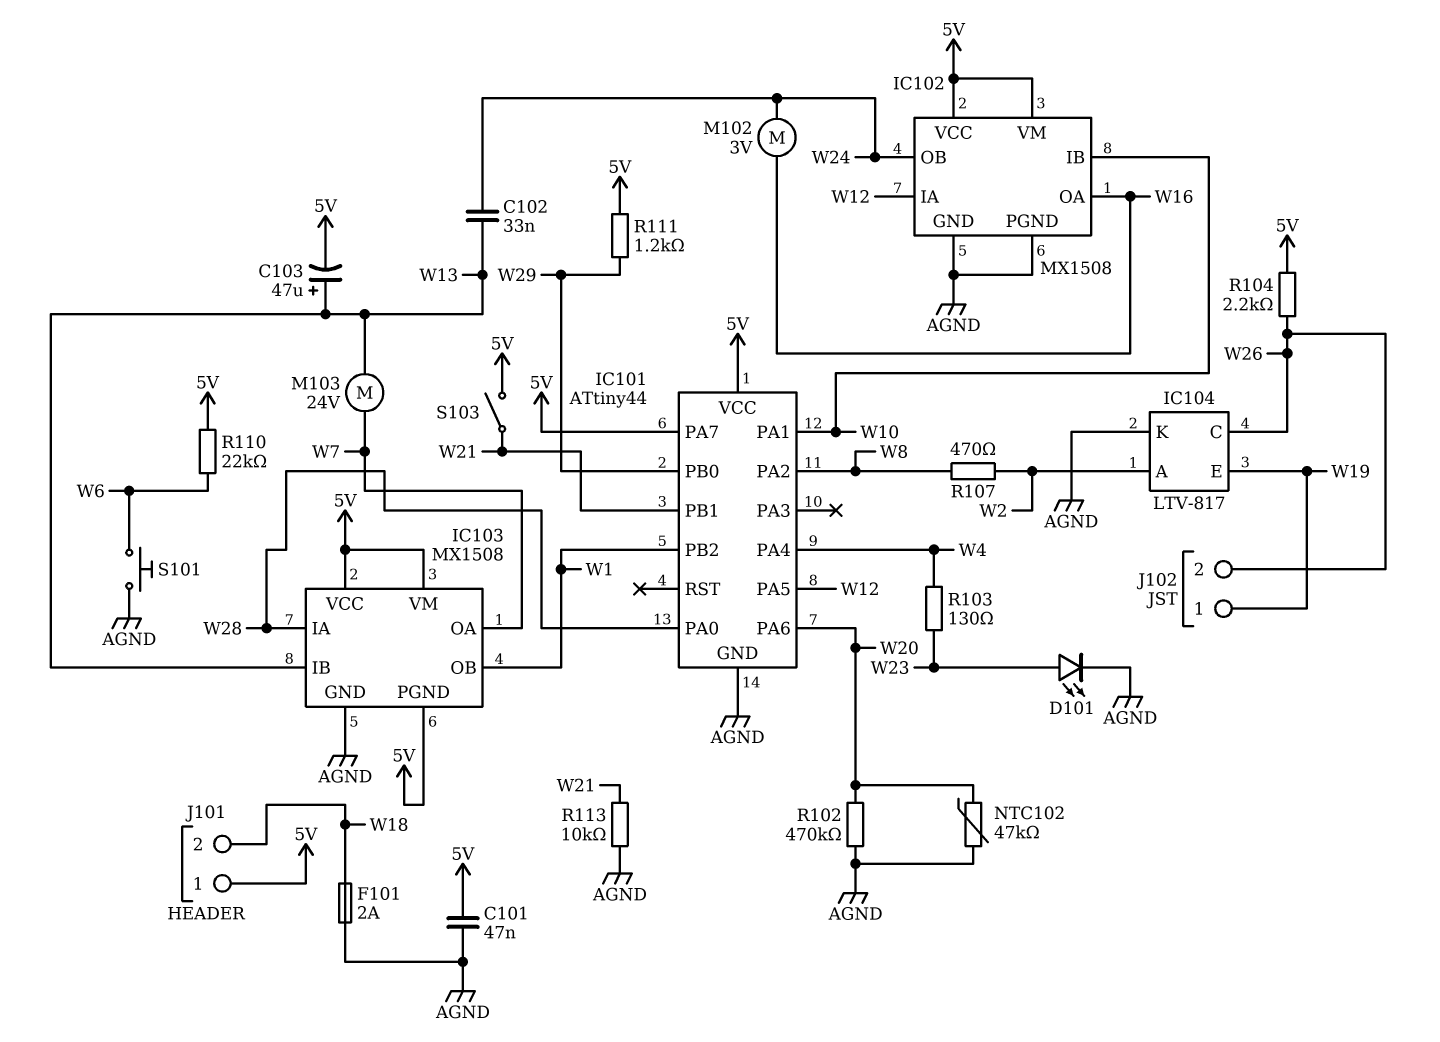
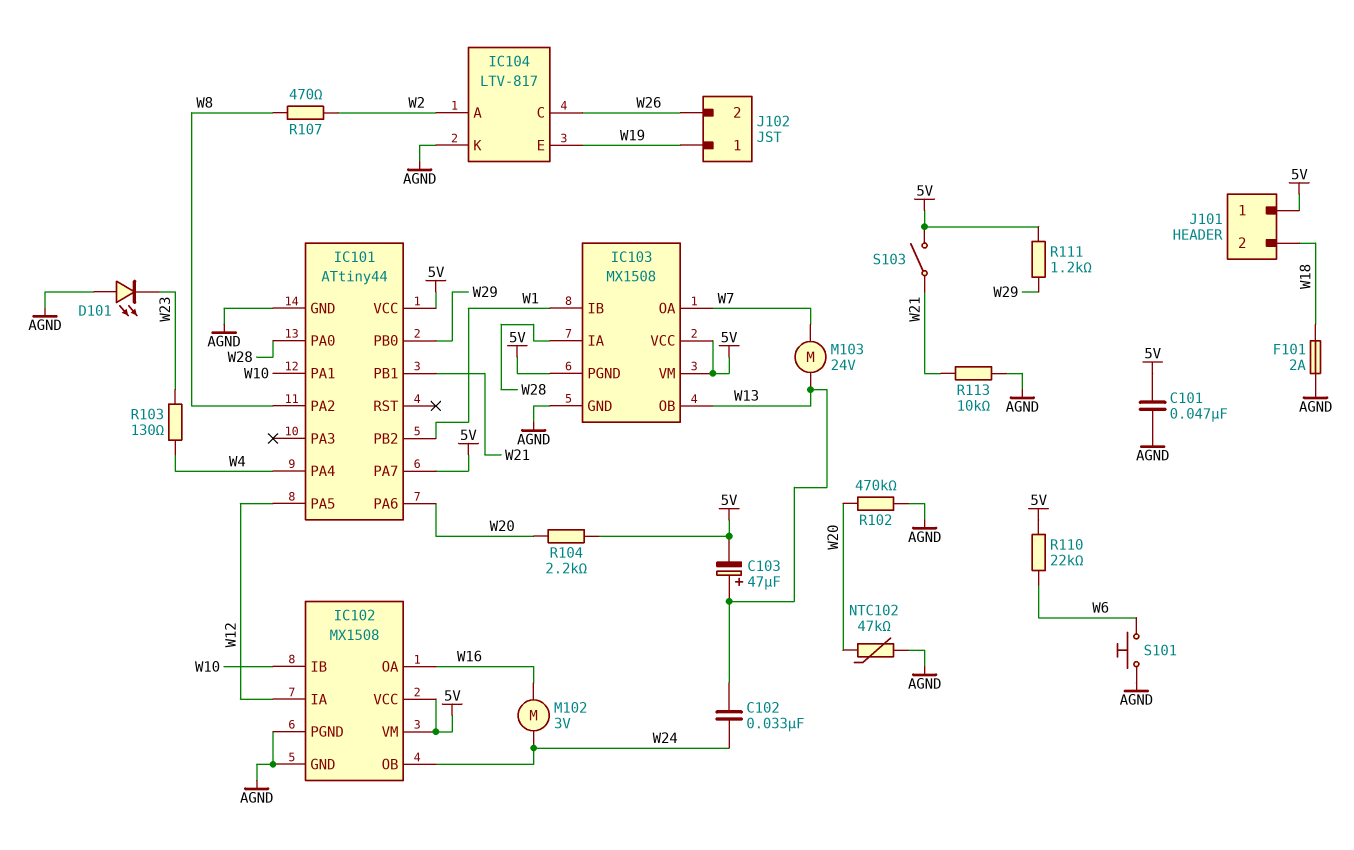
D101: LED (A W23, K AGND) -> LED (A AGND, K W23)
IC103 pin IB: W13 -> W1
IC103 pin OB: W1 -> W13
R104: 2.2k (5V, W26) -> 2.2k (5V, W20)

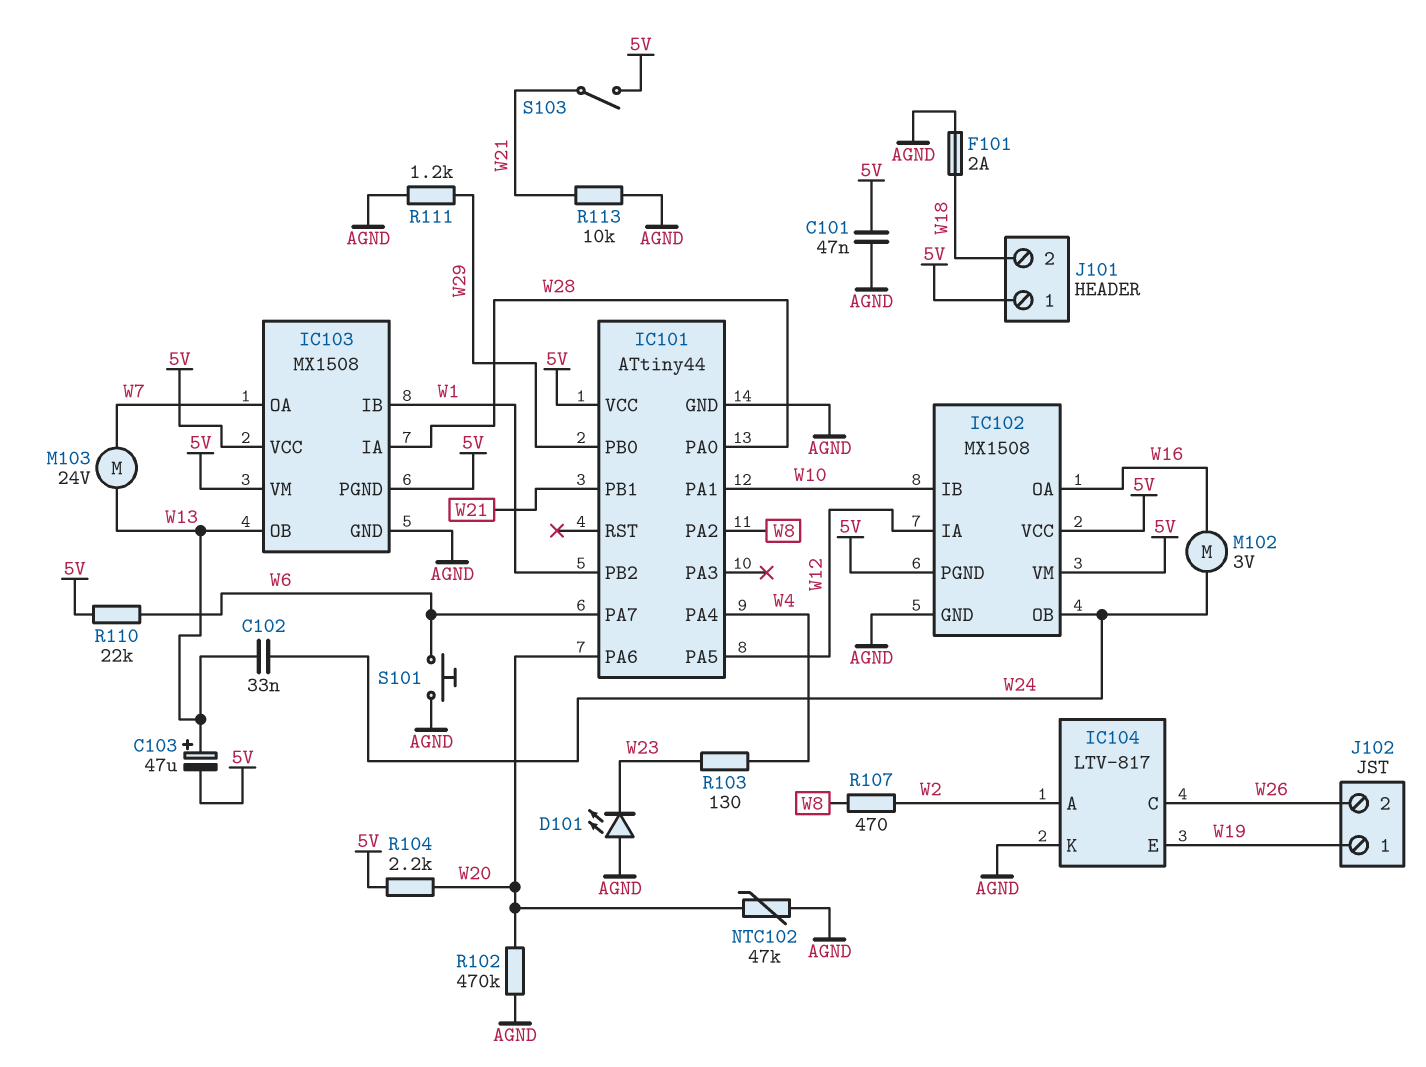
IC101 pin PA7: 5V -> W6
IC102 pin PGND: AGND -> 5V
R111: 1.2k (5V, W29) -> 1.2k (AGND, W29)

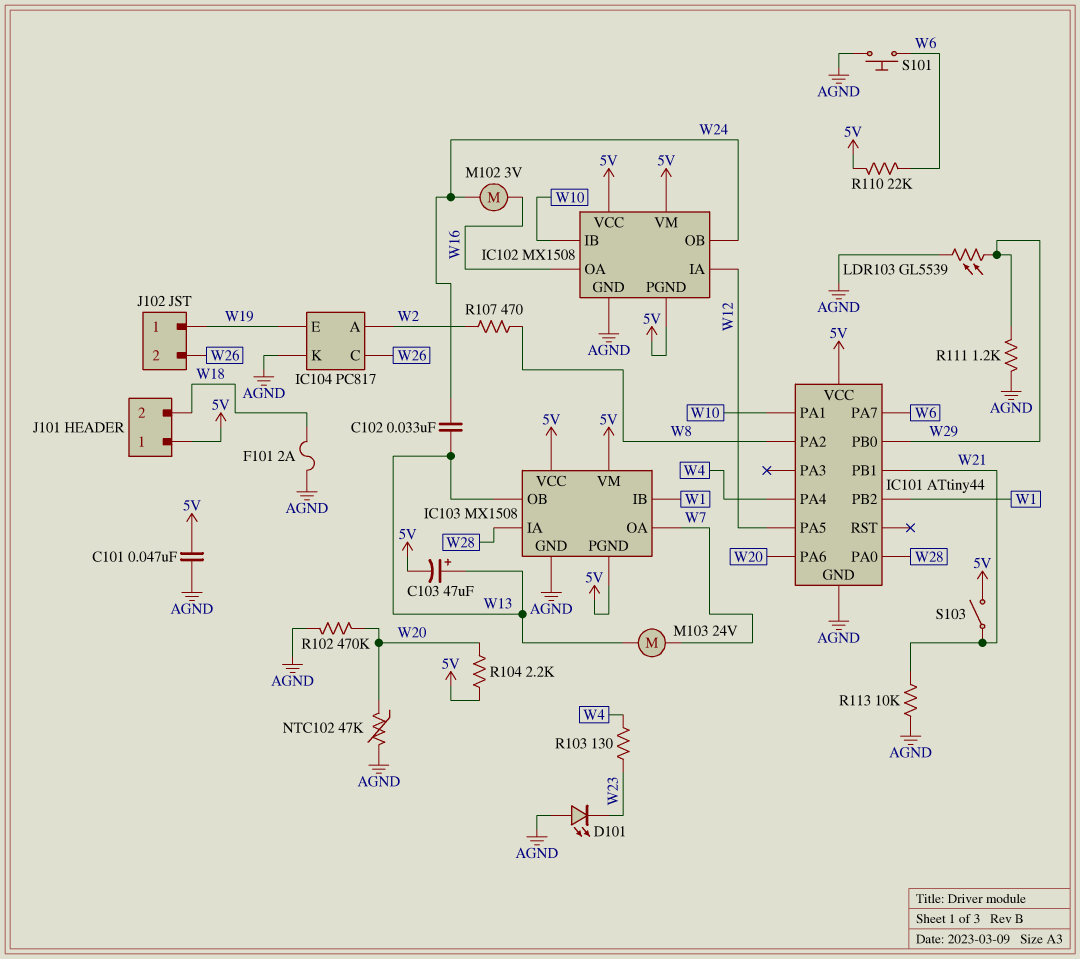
IC104: LTV-817 -> PC817
LDR103: none -> GL5539 (AGND, W29)

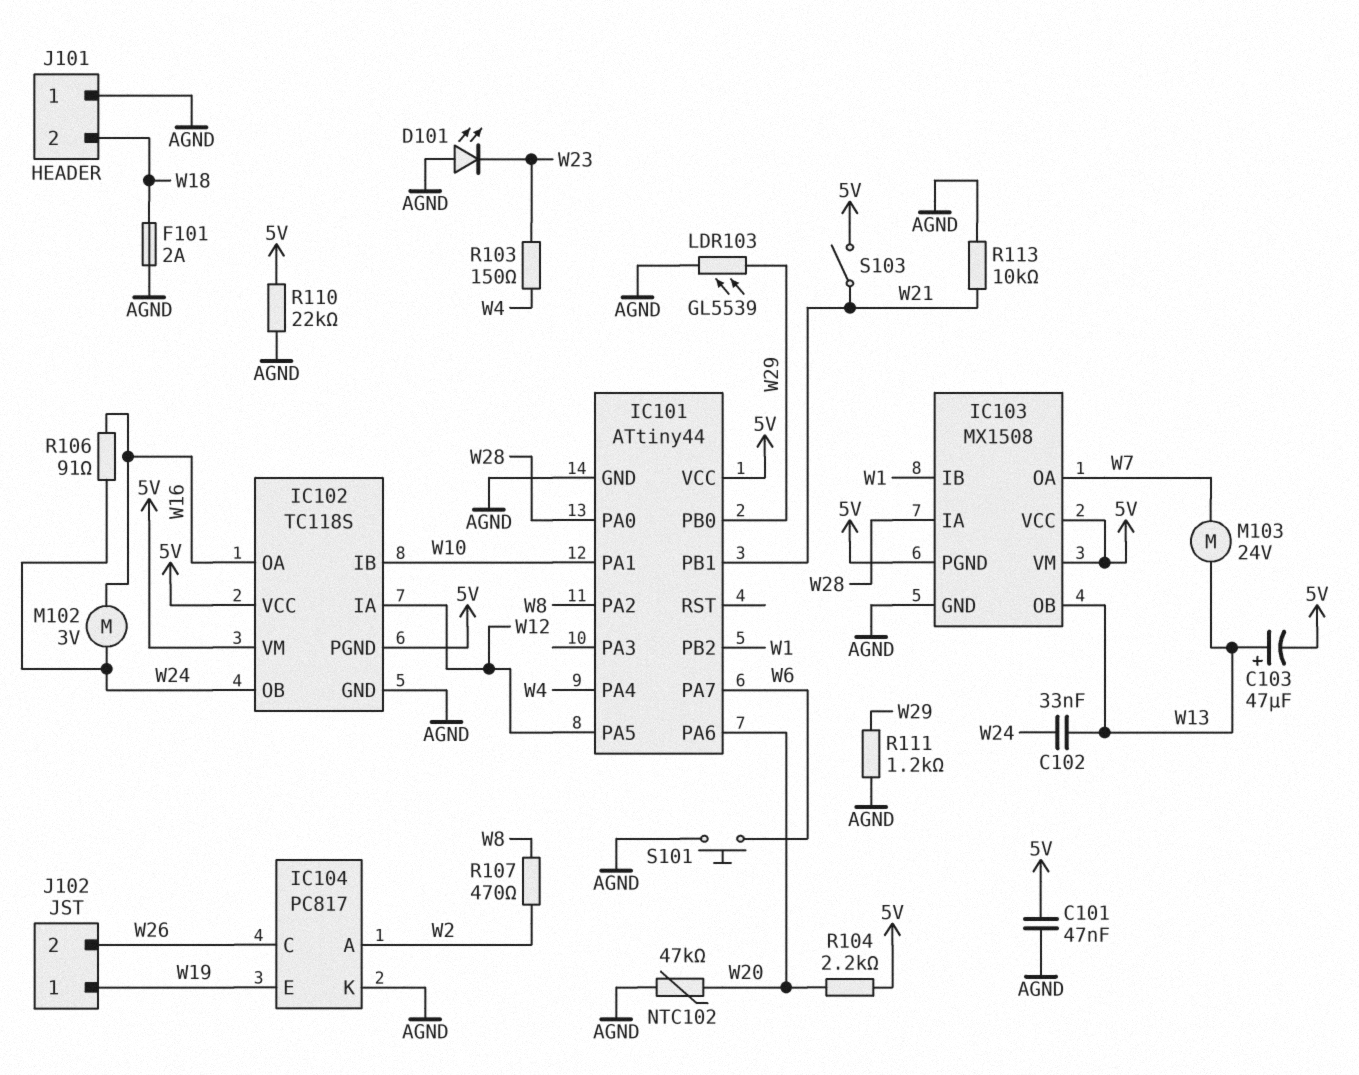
IC102: MX1508 -> TC118S
J101 pin 1: 5V -> AGND
R102: 470k (AGND, W20) -> none
R103: 130 (W4, W23) -> 150 (W4, W23)
R106: none -> 91 (W16, W24)
R110: 22k (5V, W6) -> 22k (5V, AGND)

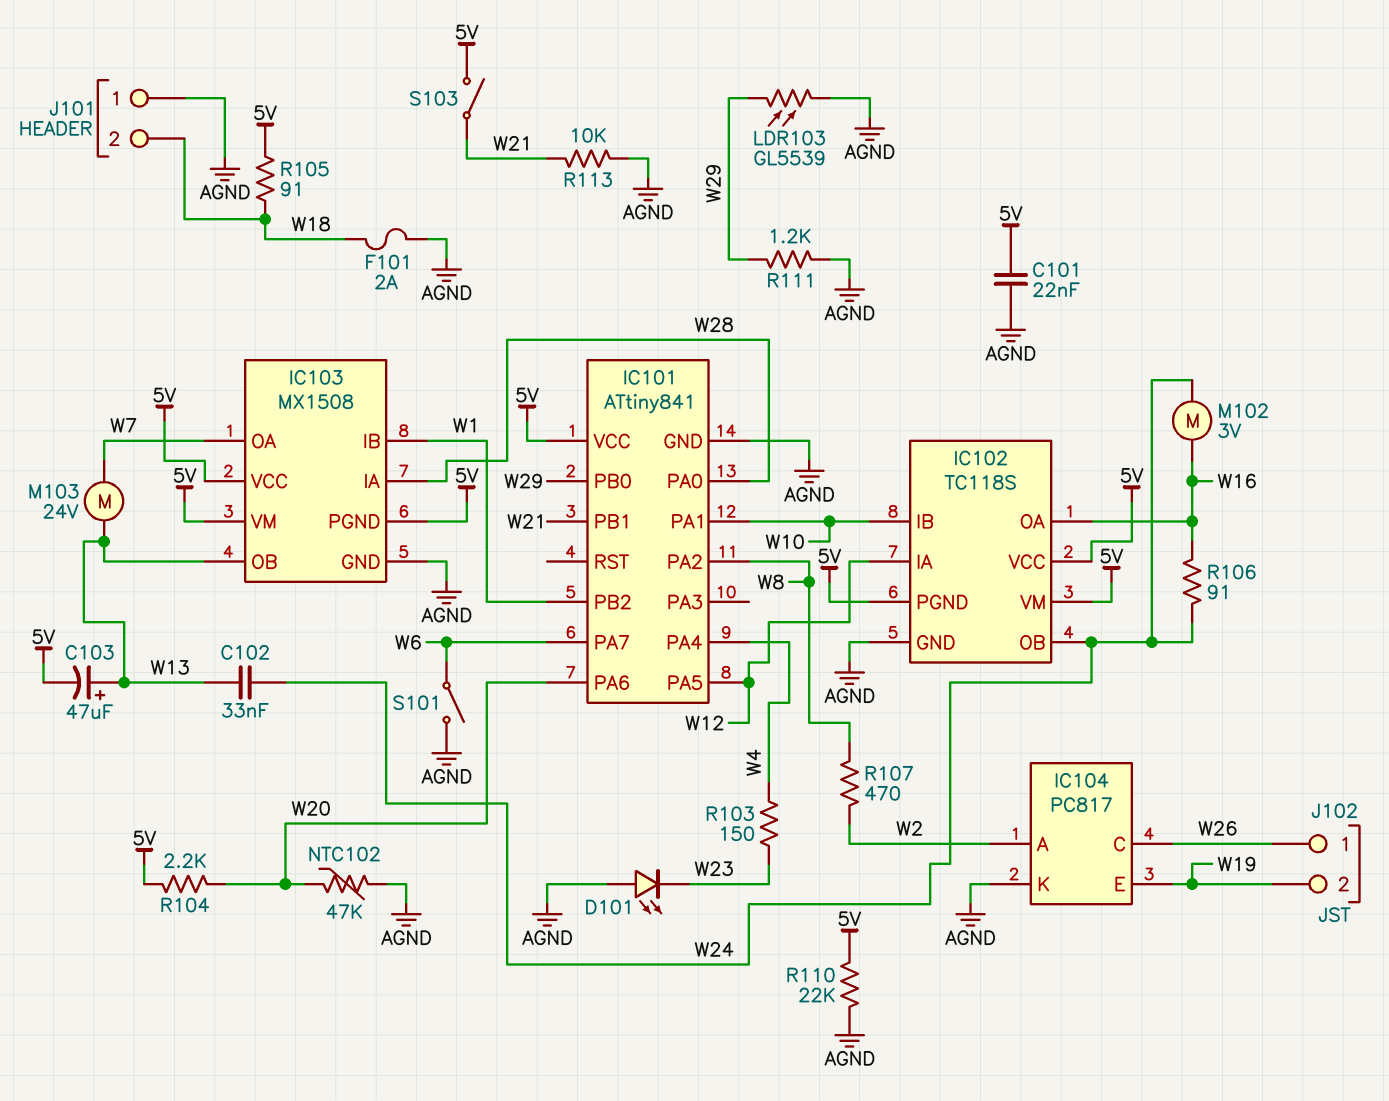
C101: 47nF (5V, AGND) -> 22nF (5V, AGND)
IC101: ATtiny44 -> ATtiny841
J102 pin 1: W19 -> W26
J102 pin 2: W26 -> W19
R105: none -> 91 (5V, W18)
S101: button (AGND, W6) -> switch (AGND, W6)

